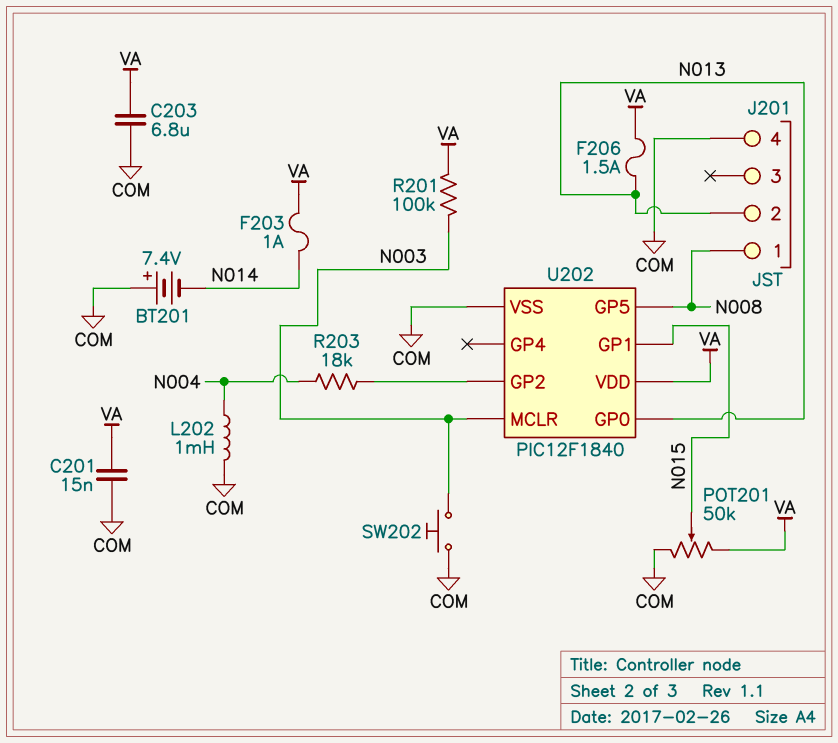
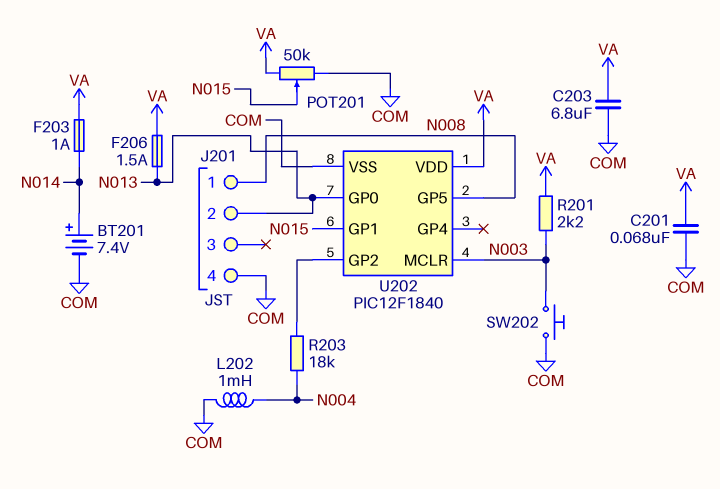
BT201: 7.4V (plus COM, minus N014) -> 7.4V (plus N014, minus COM)
C201: 15nF (COM, VA) -> 68nF (COM, VA)
R201: 100k (N003, VA) -> 2.2k (N003, VA)

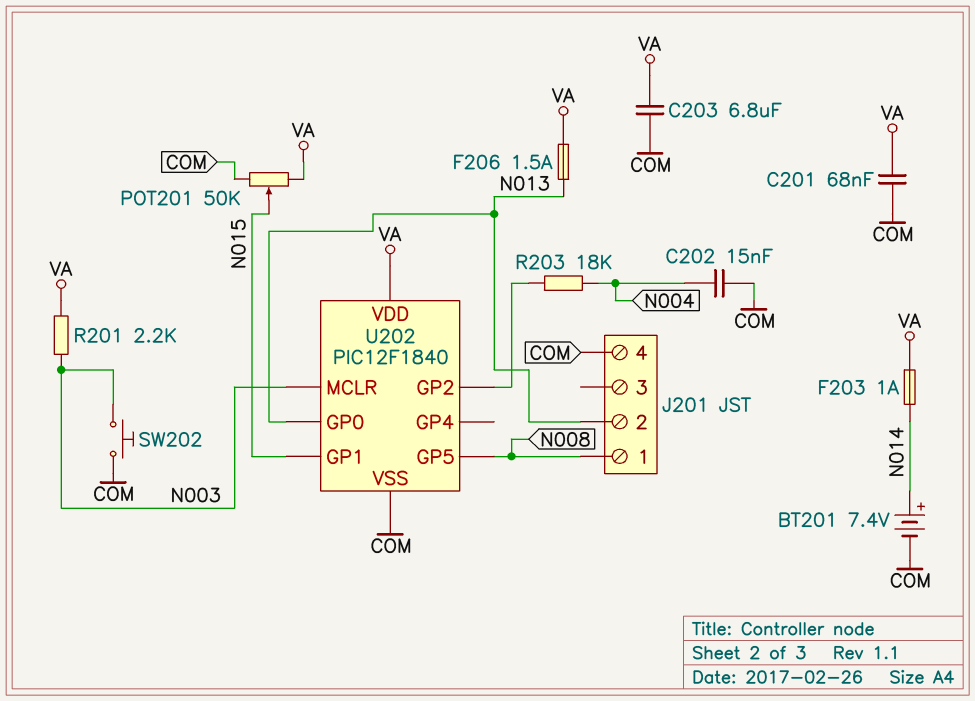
C202: none -> 15nF (COM, N004)
L202: 1mH (COM, N004) -> none

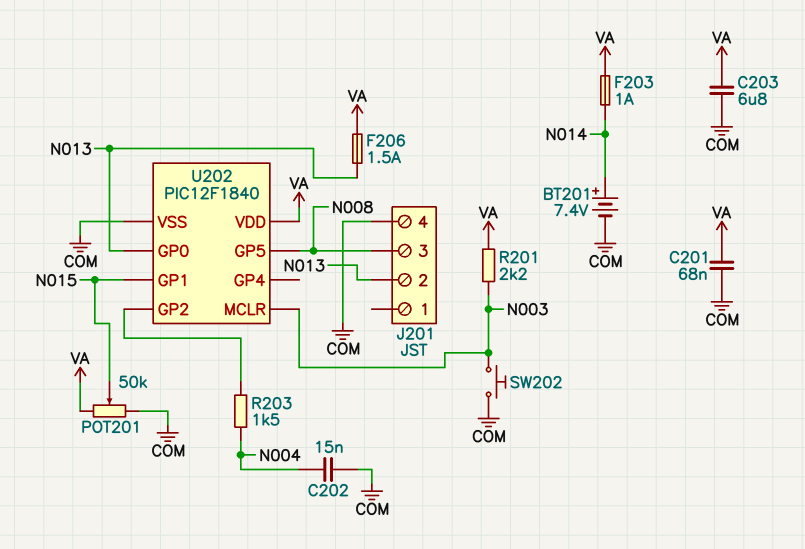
J201 pin 1: N008 -> none
J201 pin 3: none -> N008
R203: 18k (N004, U202/GP2) -> 1.5k (N004, U202/GP2)

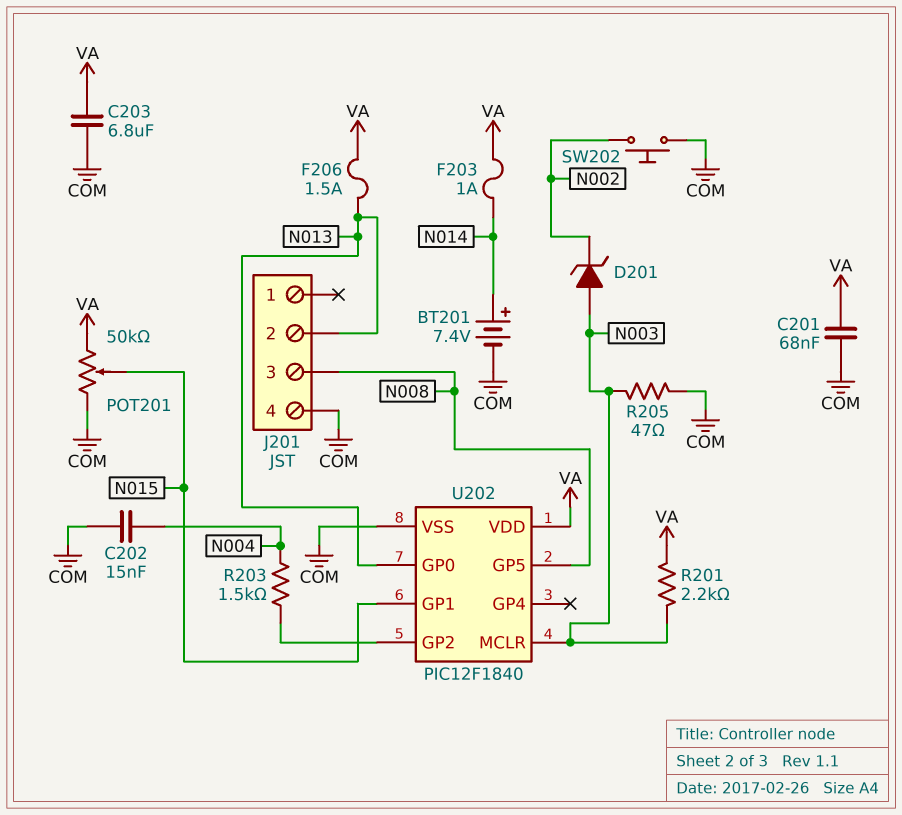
D201: none -> zener (A N003, K N002)
R205: none -> 47 (COM, N003)
SW202: button (COM, N003) -> button (COM, N002)

